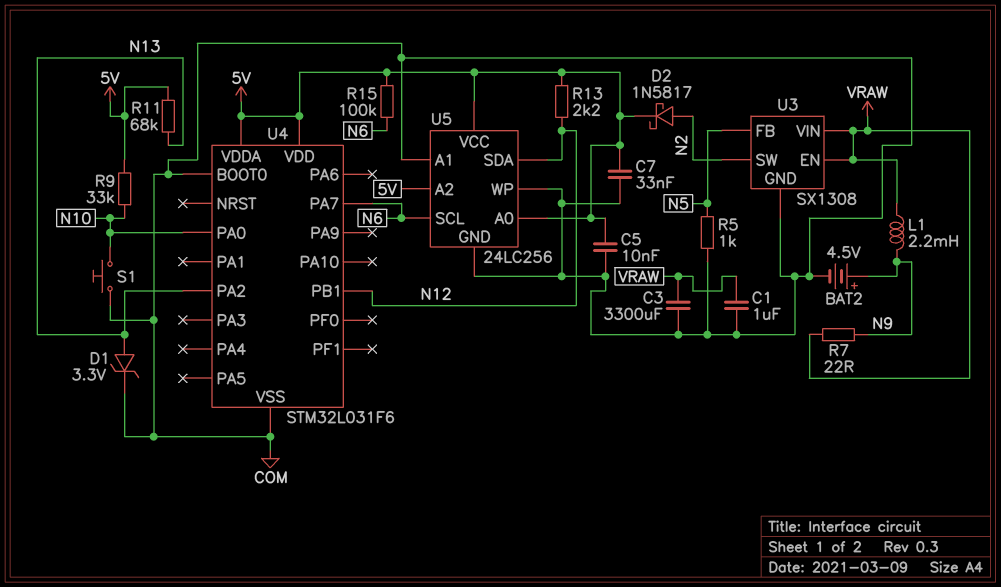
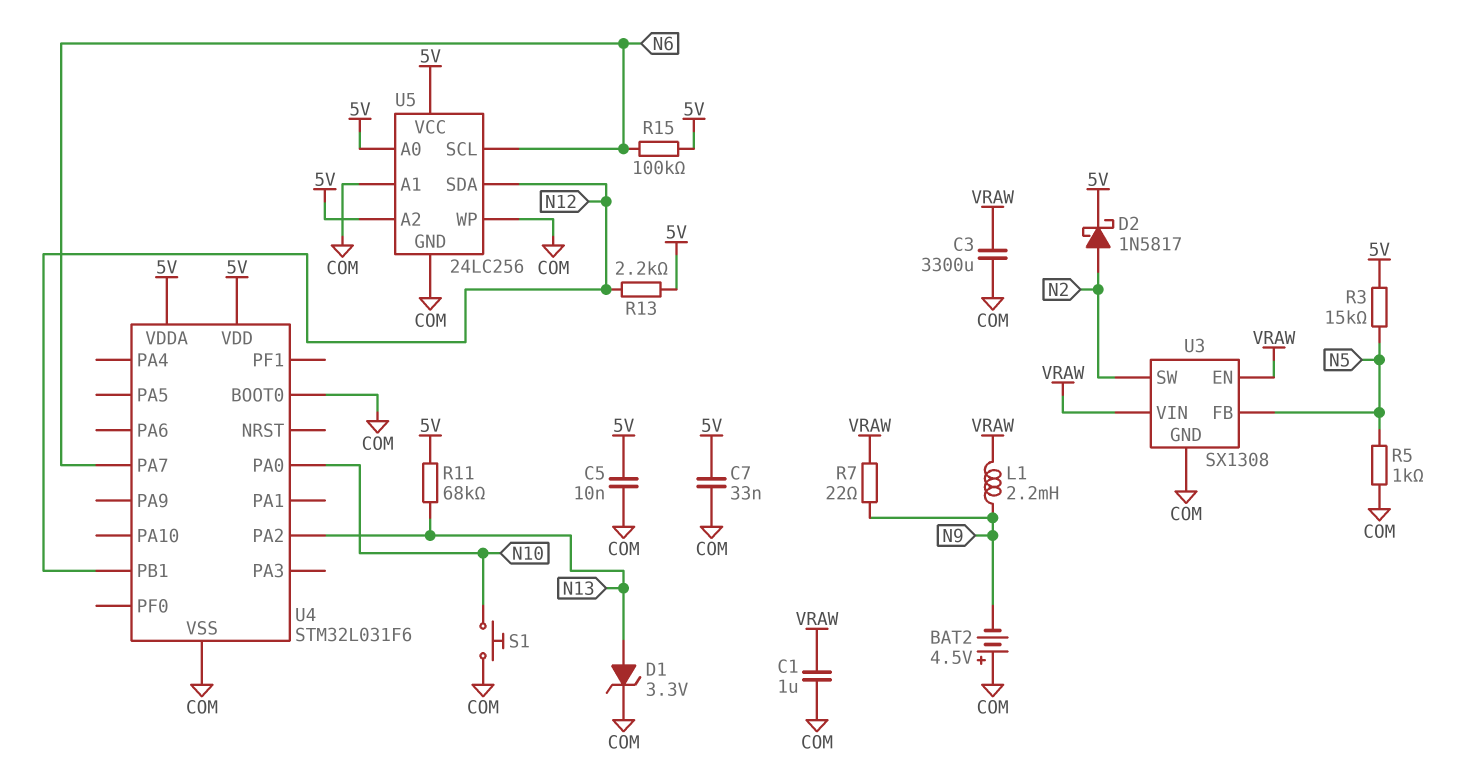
BAT2: 4.5V (plus N9, minus COM) -> 4.5V (plus COM, minus N9)
R3: none -> 15k (5V, N5)
R9: 33k (5V, N10) -> none

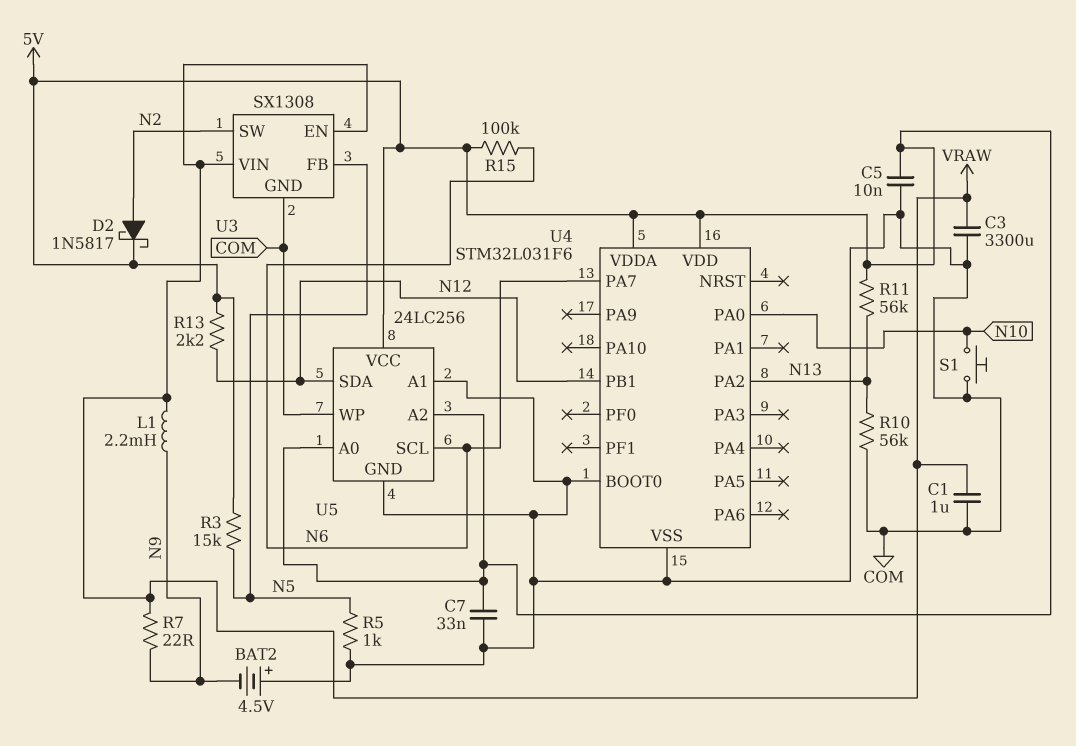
D1: zener 3.3V (A N13, K COM) -> none
R10: none -> 56k (COM, N13)
R11: 68k (5V, N13) -> 56k (5V, N13)

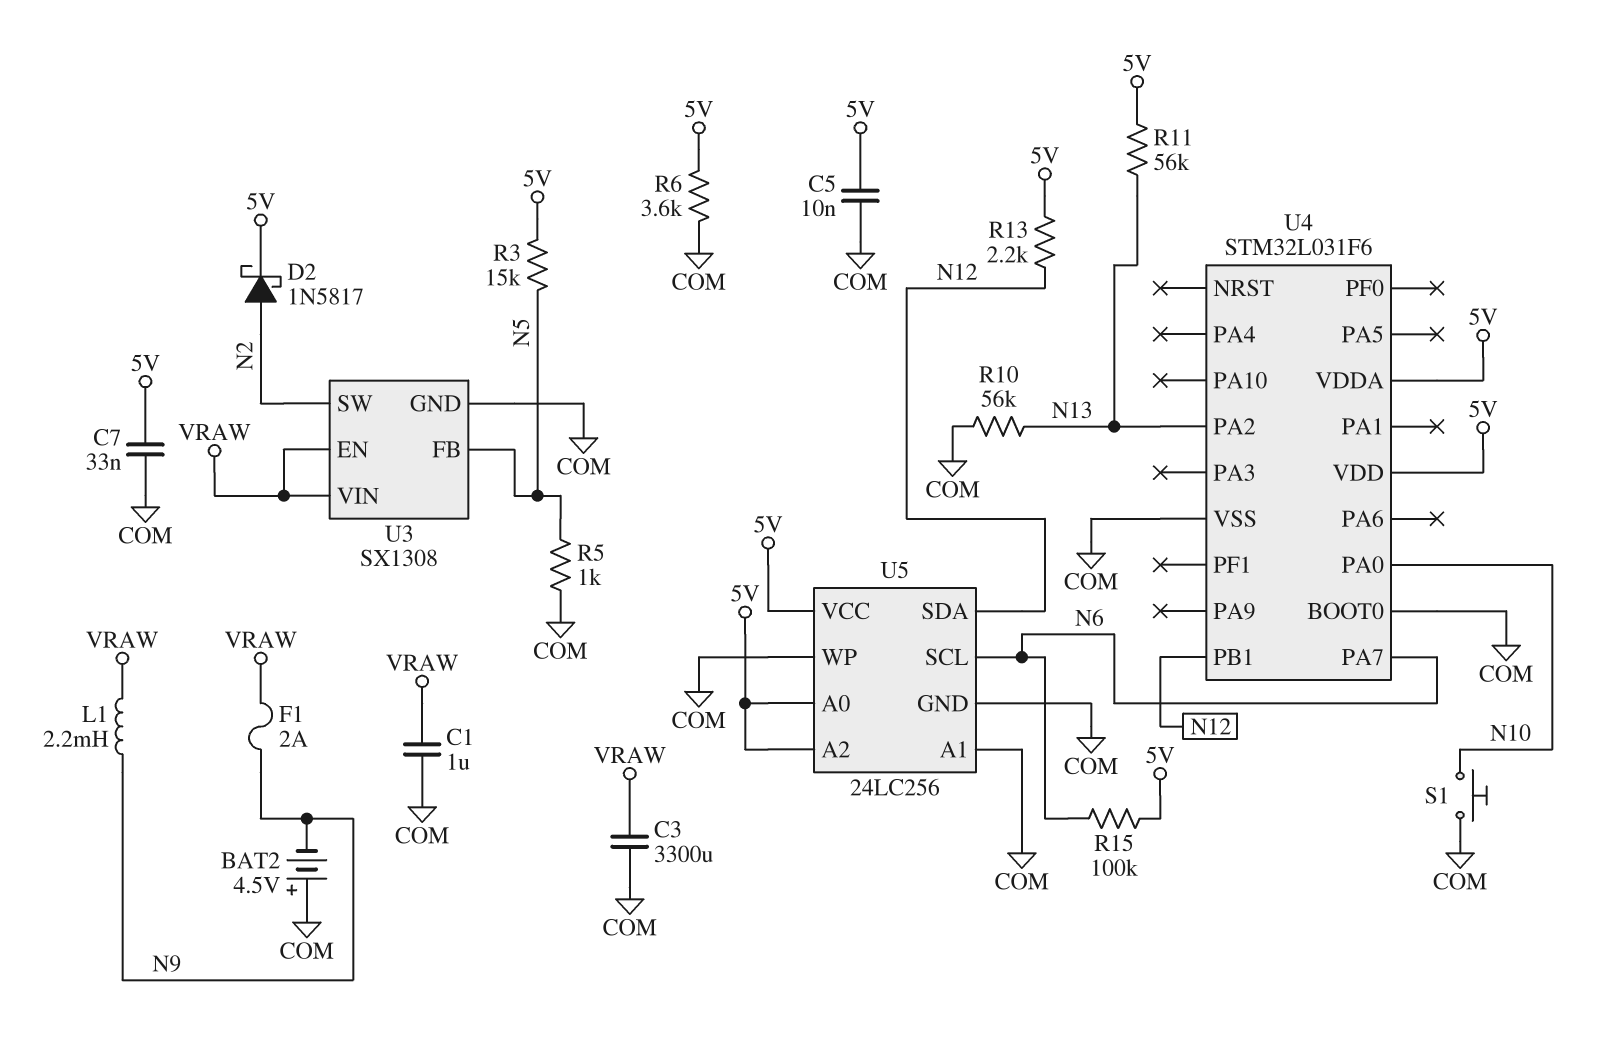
F1: none -> 2A (N9, VRAW)
R6: none -> 3.6k (5V, COM)
R7: 22 (N9, VRAW) -> none

